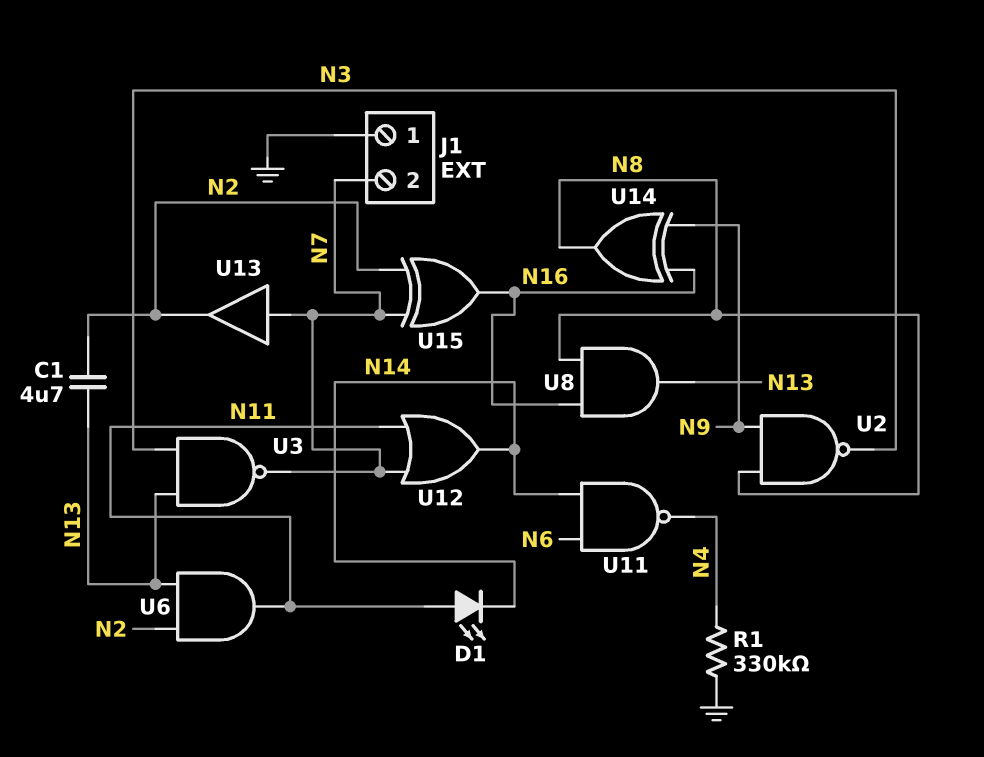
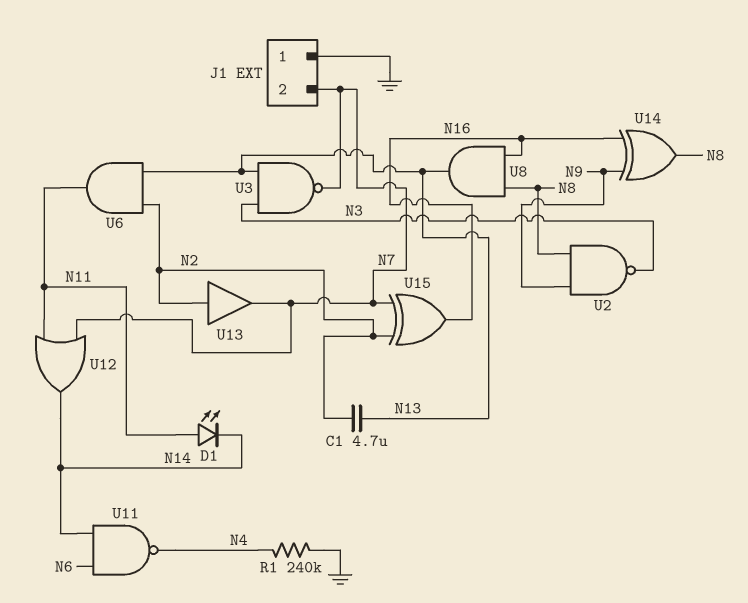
R1: 330k (GND, N4) -> 240k (GND, N4)
U13: buffer (in N7, out N2) -> buffer (in N2, out N7)

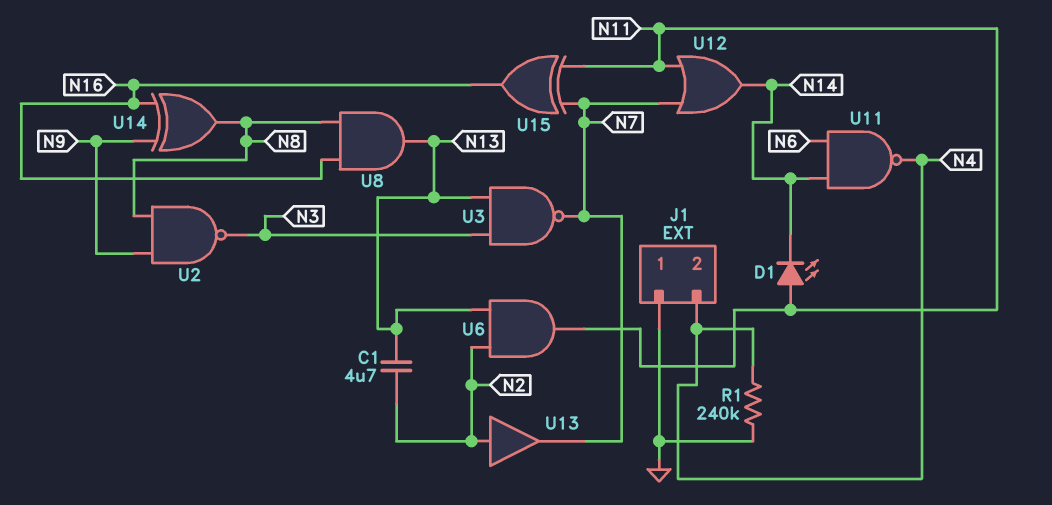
J1 pin 2: N7 -> N4
U15: XOR (in N2, in N7, out N16) -> XOR (in N7, in N11, out N16)

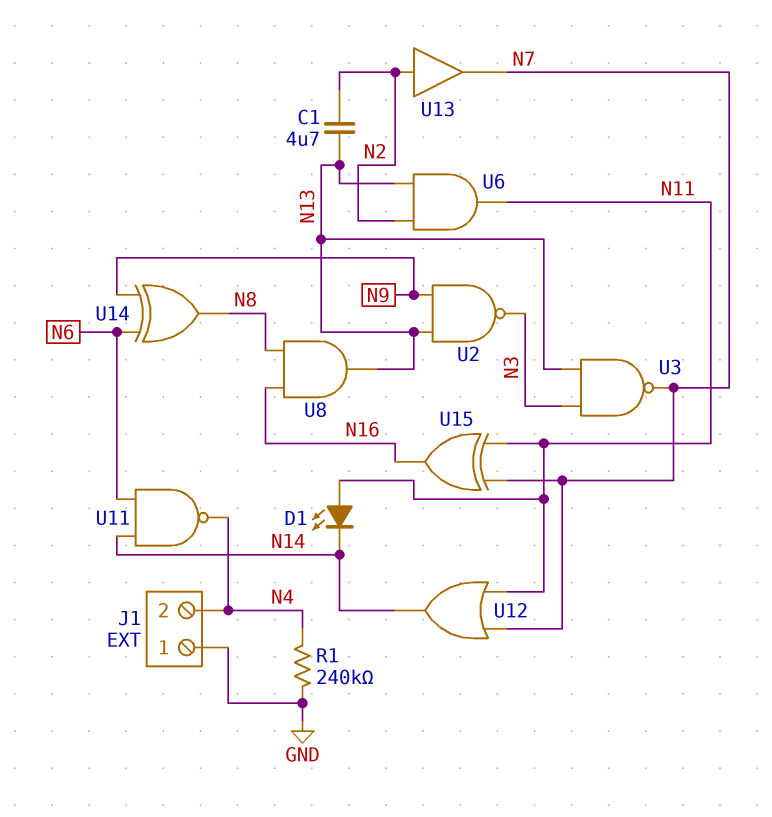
U2: NAND (in N8, in N9, out N3) -> NAND (in N9, in N13, out N3)
U14: XOR (in N9, in N16, out N8) -> XOR (in N6, in N9, out N8)

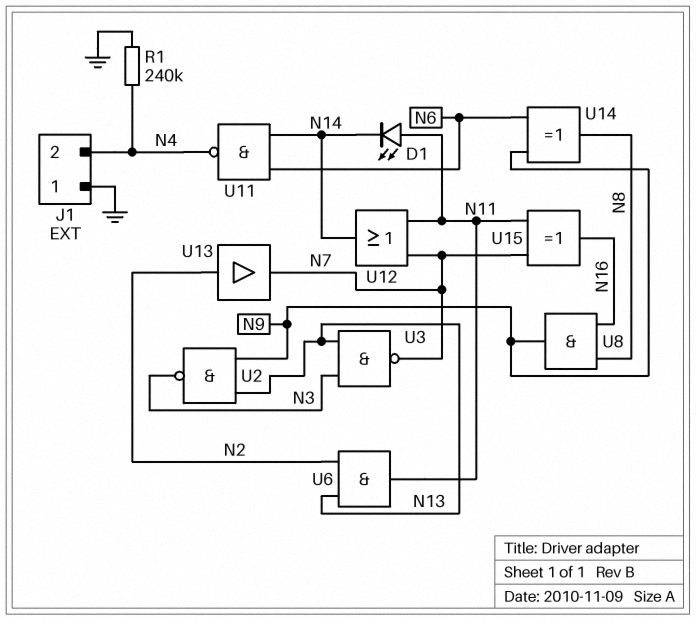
C1: 4.7uF (N2, N13) -> none
U8: AND (in N8, in N16, out N13) -> AND (in N8, in N16, out N9)

